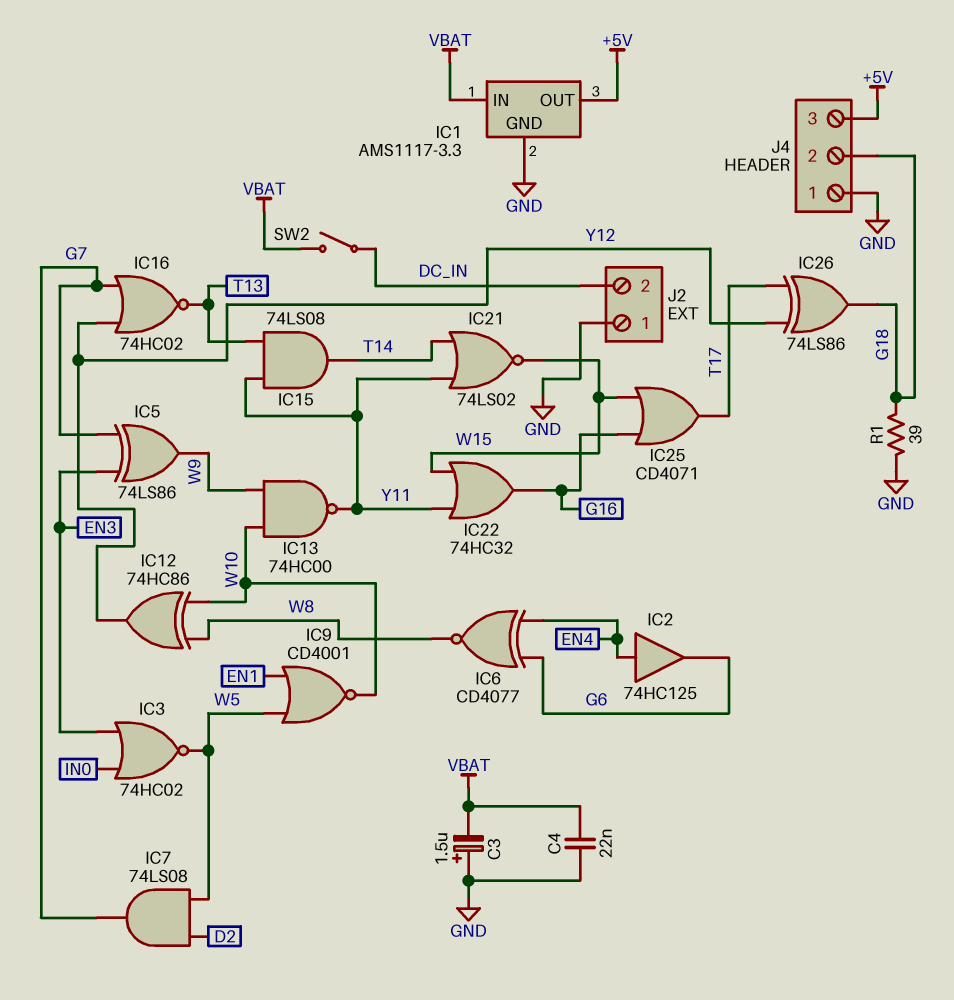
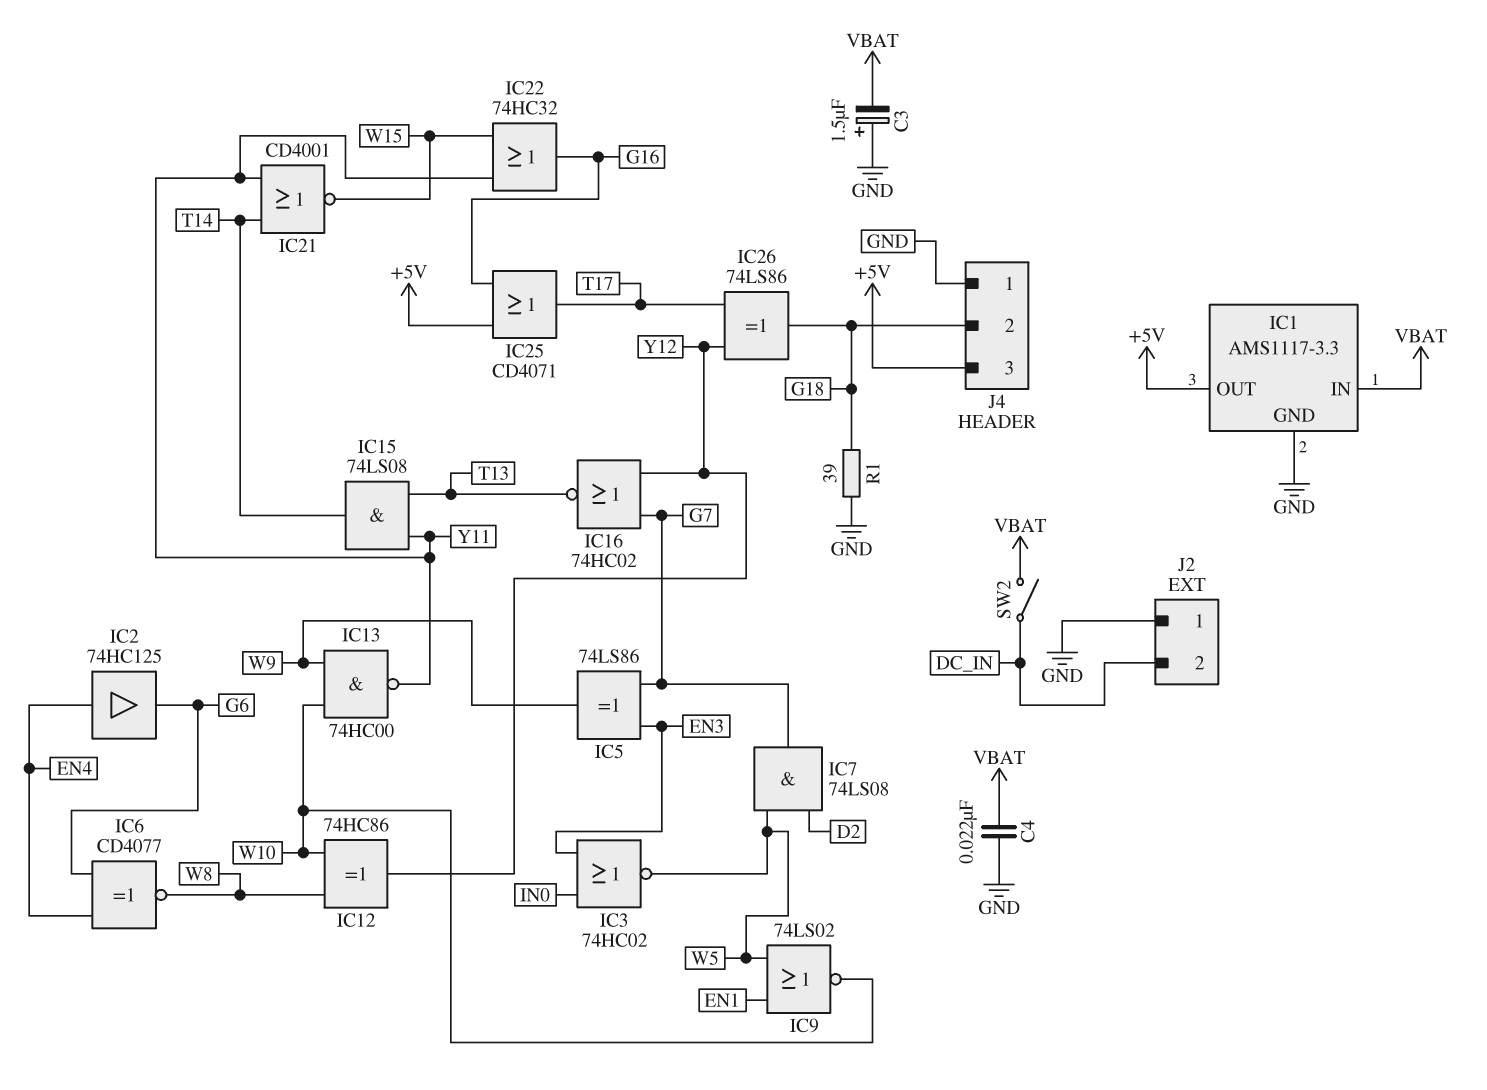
IC9: NOR CD4001 (in EN1, in W5, out W10) -> NOR 74LS02 (in EN1, in W5, out W10)
IC21: NOR 74LS02 (in T14, in Y11, out W15) -> NOR CD4001 (in T14, in Y11, out W15)
IC25: OR CD4071 (in G16, in W15, out T17) -> OR CD4071 (in +5V, in G16, out T17)

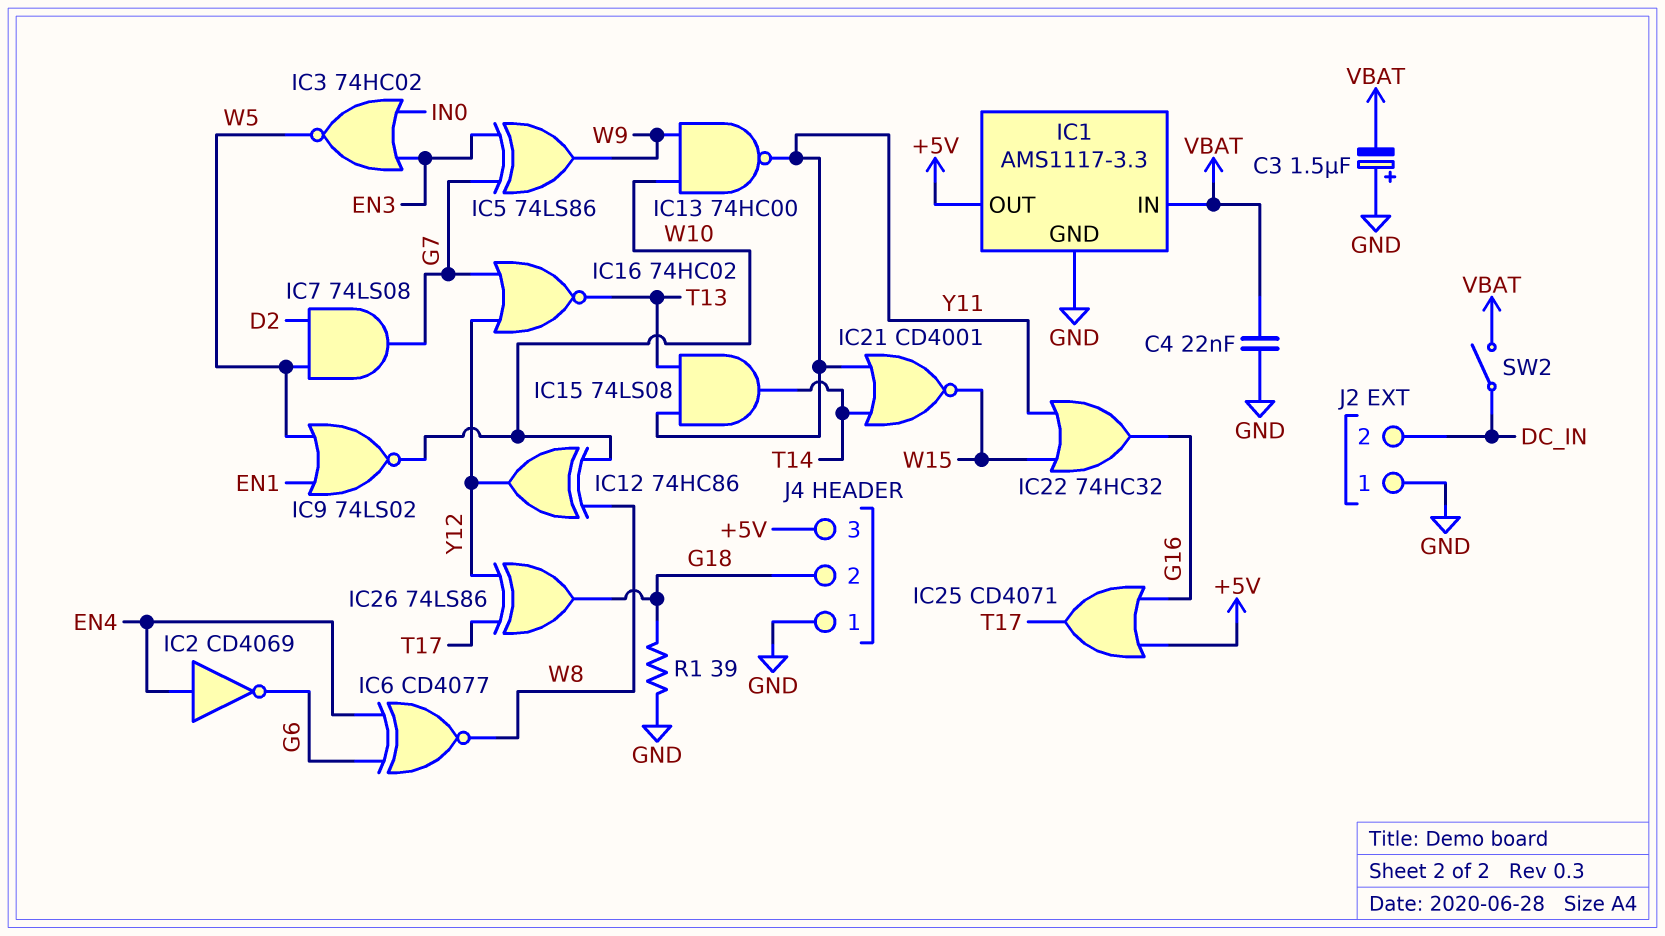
IC2: buffer 74HC125 (in EN4, out G6) -> NOT CD4069 (in EN4, out G6)

